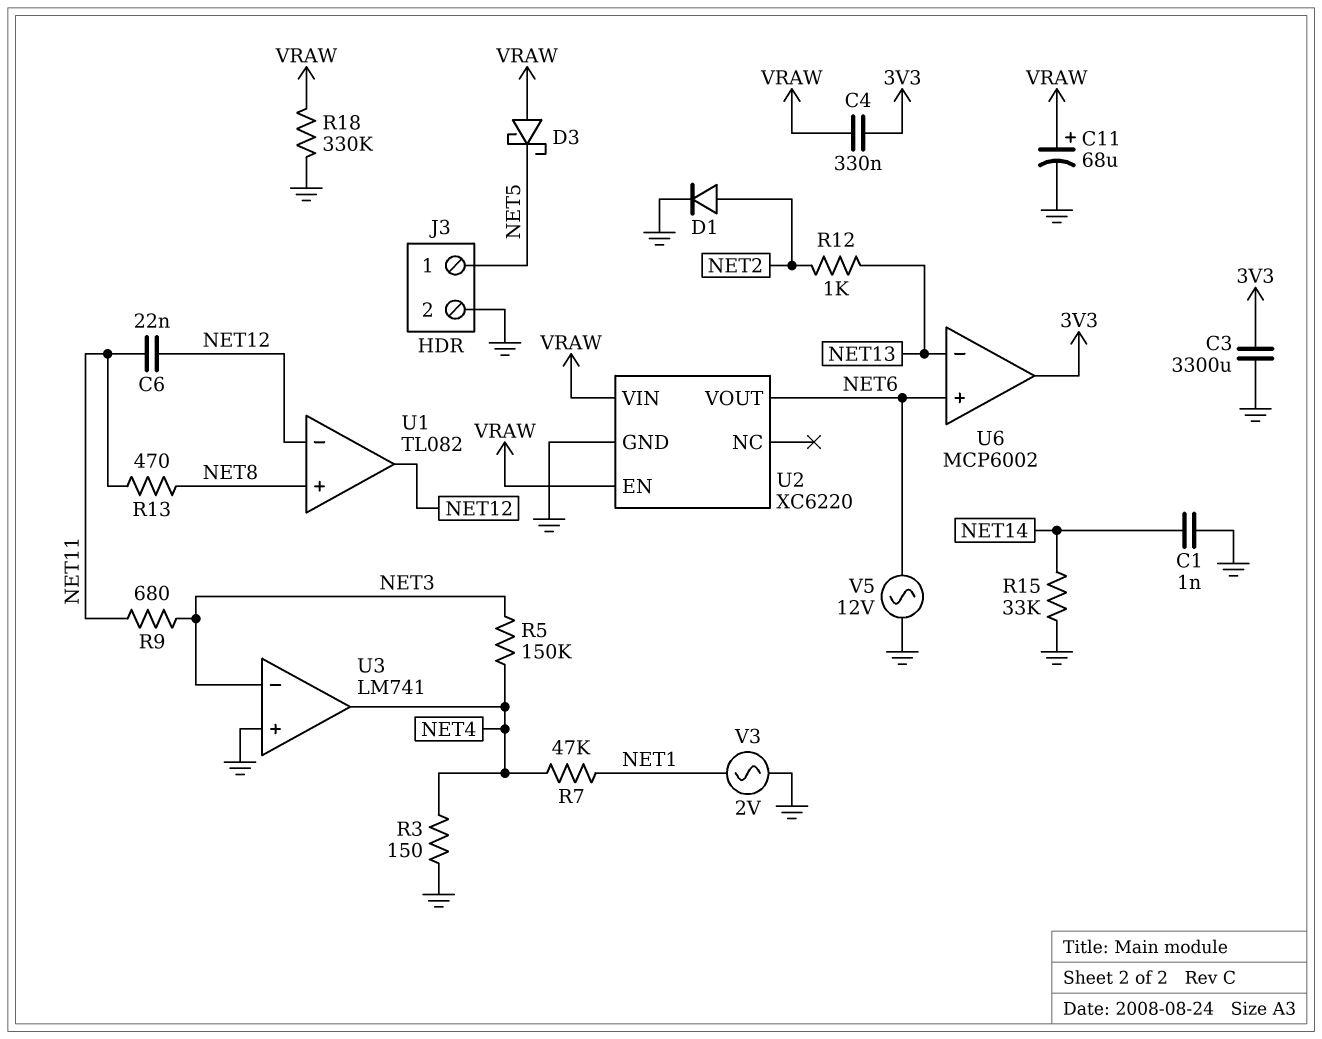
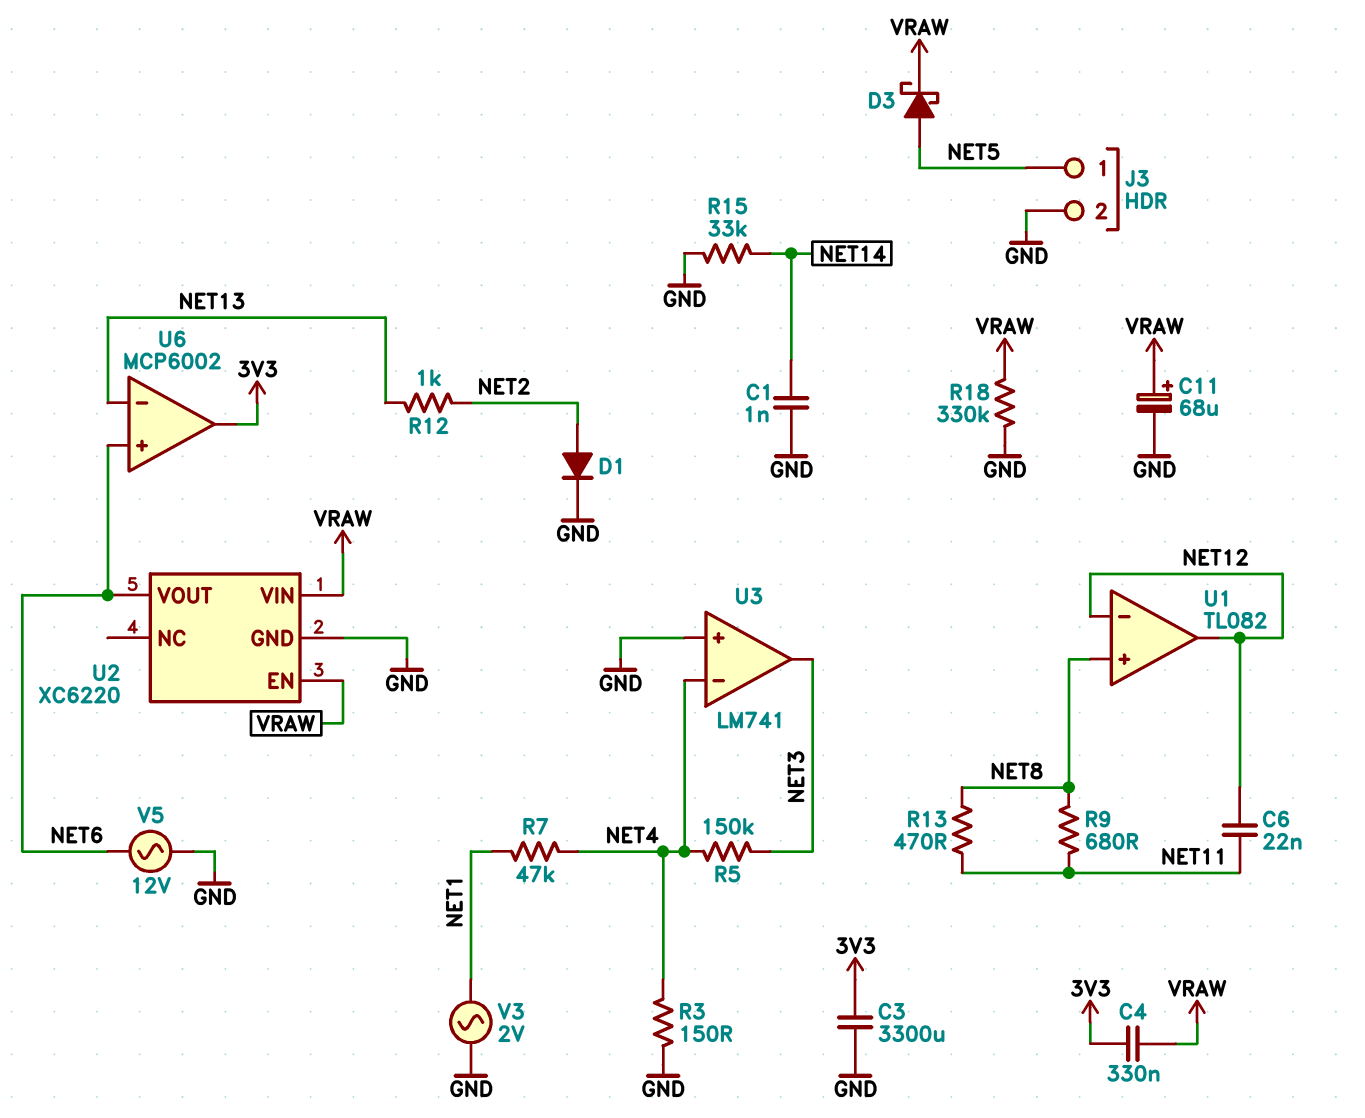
D3: schottky (A VRAW, K NET5) -> schottky (A NET5, K VRAW)
R9: 680 (NET3, NET11) -> 680 (NET8, NET11)
U3 pin in-: NET3 -> NET4
U3 pin out: NET4 -> NET3

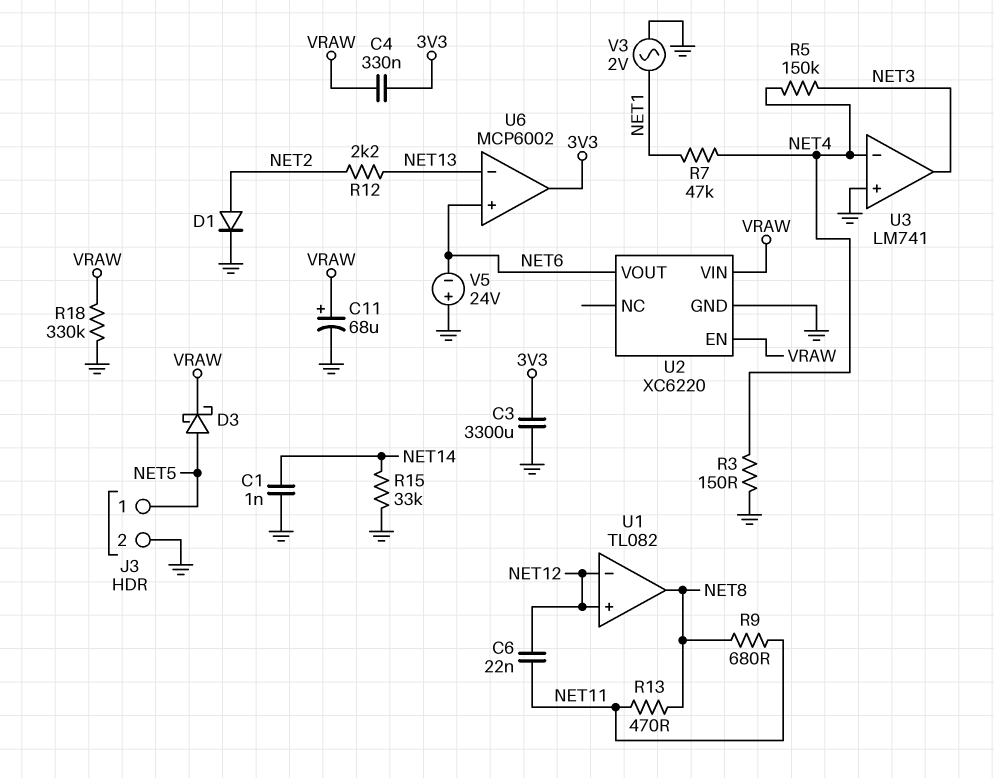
R12: 1k (NET2, NET13) -> 2.2k (NET2, NET13)
U1 pin in+: NET8 -> NET12
U1 pin out: NET12 -> NET8
V5: AC 12V (GND, NET6) -> 24V (plus GND, minus NET6)

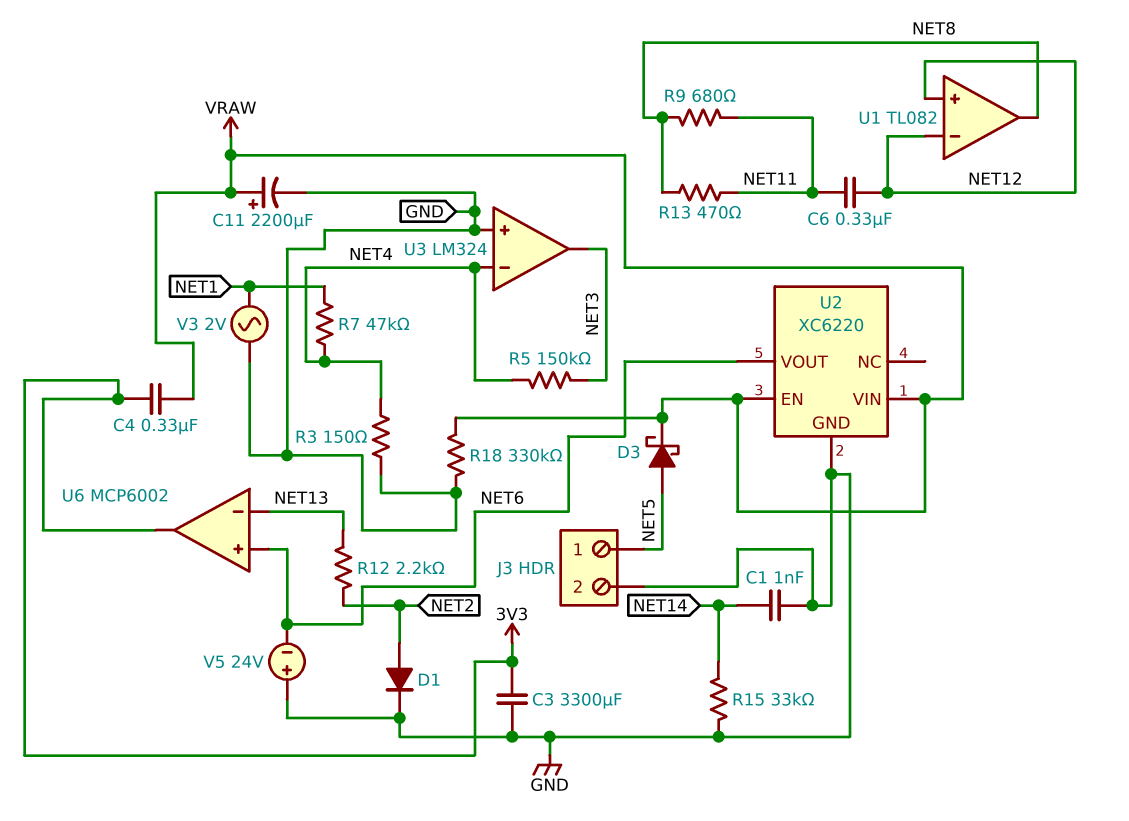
C6: 22nF (NET11, NET12) -> 330nF (NET11, NET12)
C11: 68uF (plus VRAW, minus GND) -> 2200uF (plus VRAW, minus GND)
U3: LM741 -> LM324

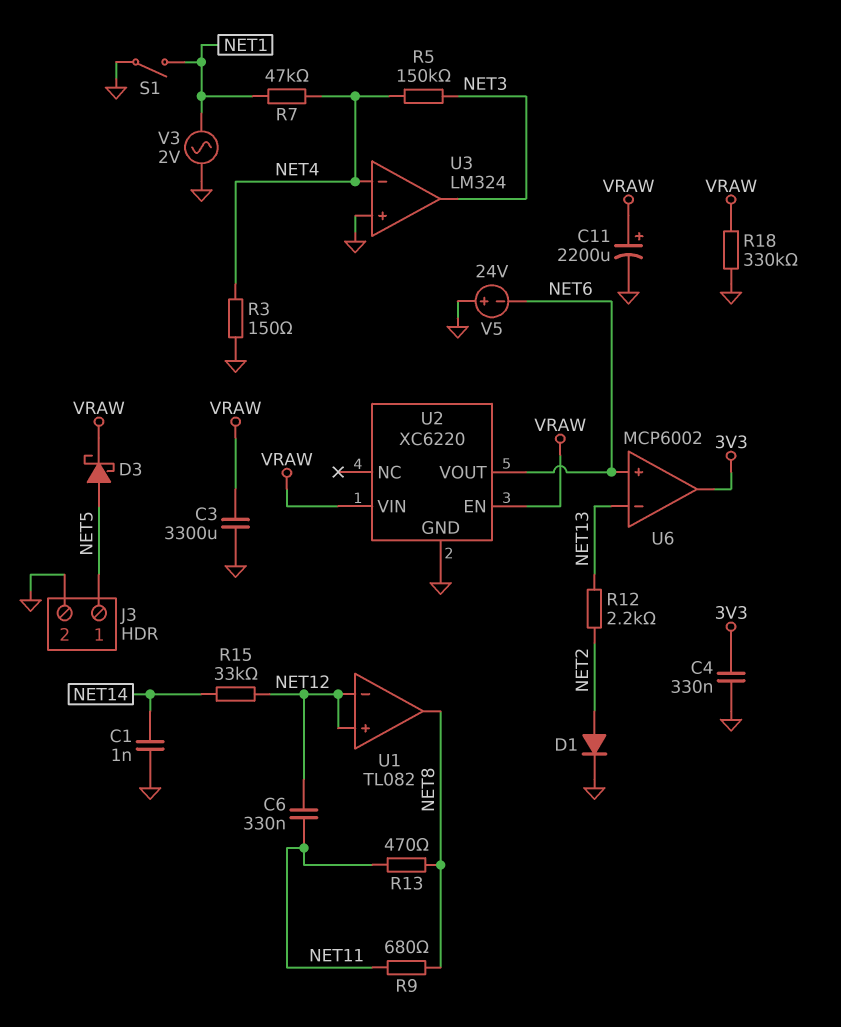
C3: 3300uF (3V3, GND) -> 3300uF (GND, VRAW)
C4: 330nF (3V3, VRAW) -> 330nF (3V3, GND)
R15: 33k (GND, NET14) -> 33k (NET12, NET14)
S1: none -> switch (GND, NET1)

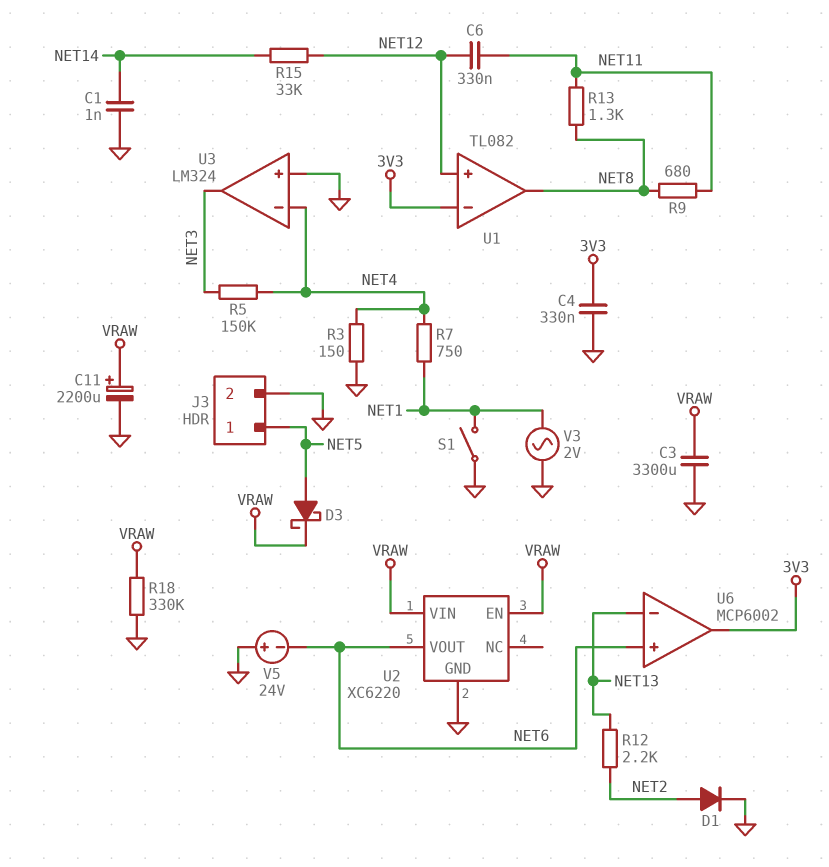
R7: 47k (NET1, NET4) -> 750 (NET1, NET4)
R13: 470 (NET8, NET11) -> 1.3k (NET8, NET11)
U1 pin in-: NET12 -> 3V3

